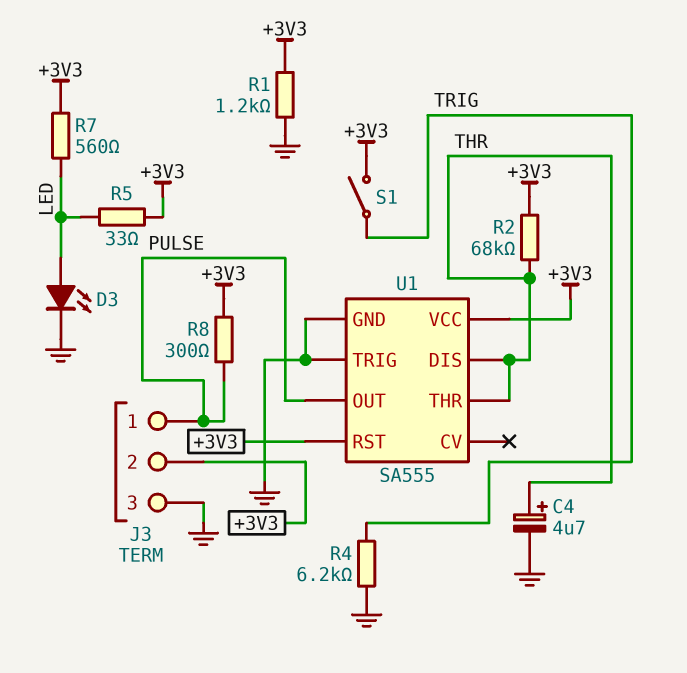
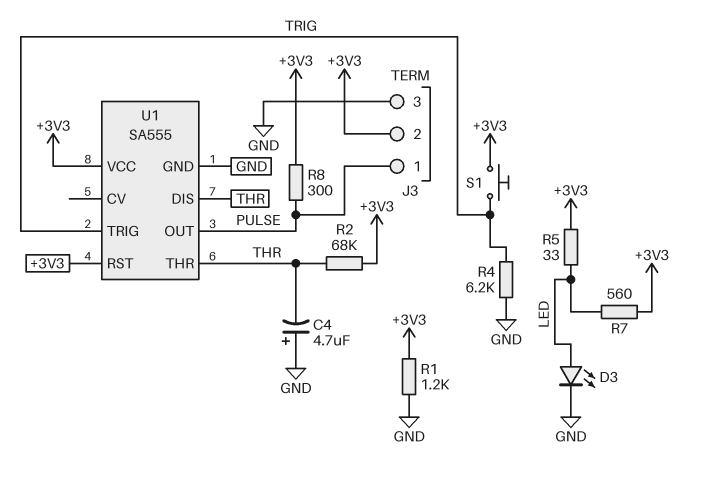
C4: 4.7uF (plus THR, minus GND) -> 4.7uF (plus GND, minus THR)
S1: switch (+3V3, TRIG) -> button (+3V3, TRIG)
U1 pin TRIG: GND -> TRIG

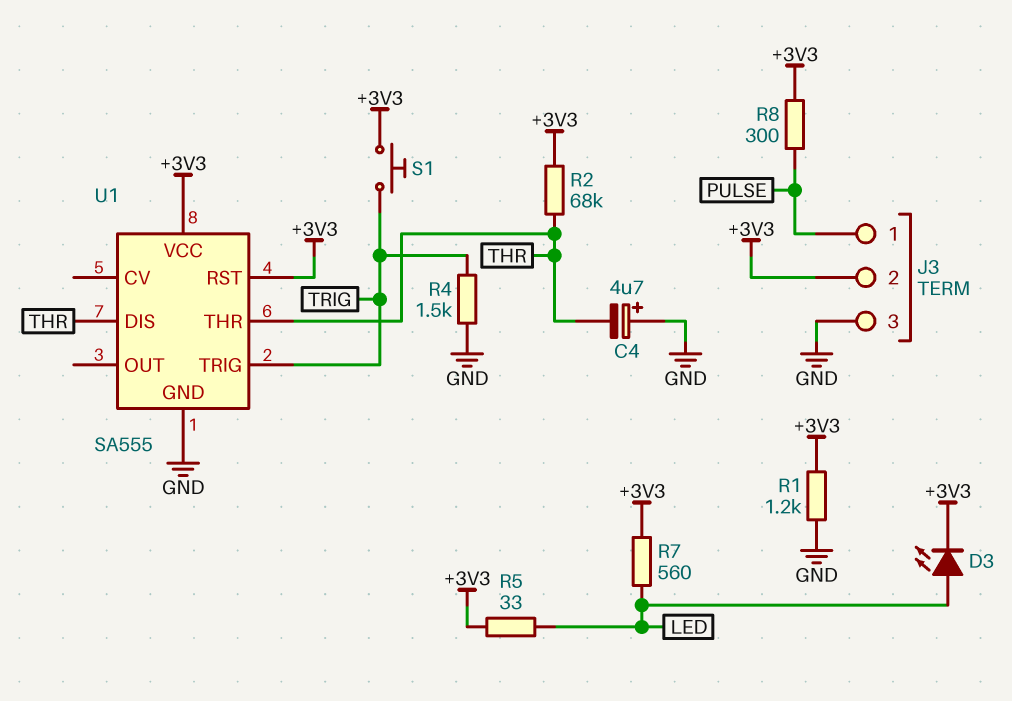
D3: LED (A LED, K GND) -> LED (A LED, K +3V3)
R4: 6.2k (GND, TRIG) -> 1.5k (GND, TRIG)
U1 pin OUT: PULSE -> none

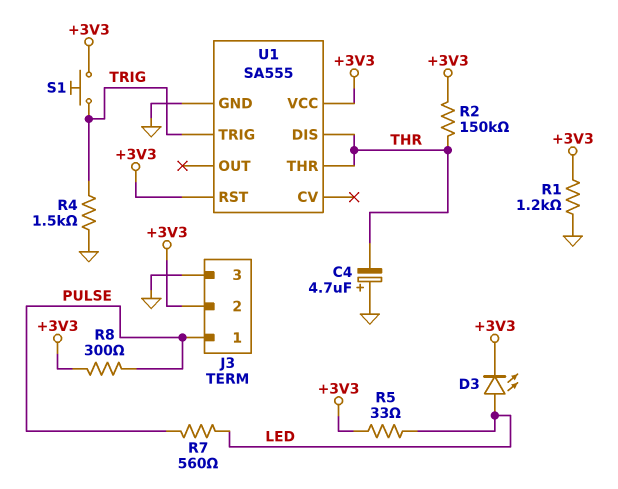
R2: 68k (+3V3, THR) -> 150k (+3V3, THR)
R7: 560 (+3V3, LED) -> 560 (LED, PULSE)

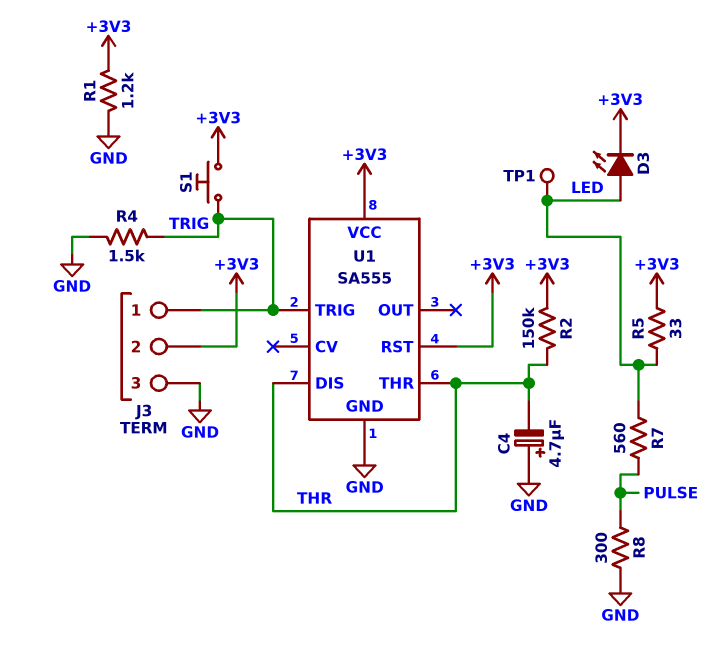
J3 pin 1: PULSE -> TRIG
R8: 300 (+3V3, PULSE) -> 300 (GND, PULSE)
TP1: none -> test point (LED)

